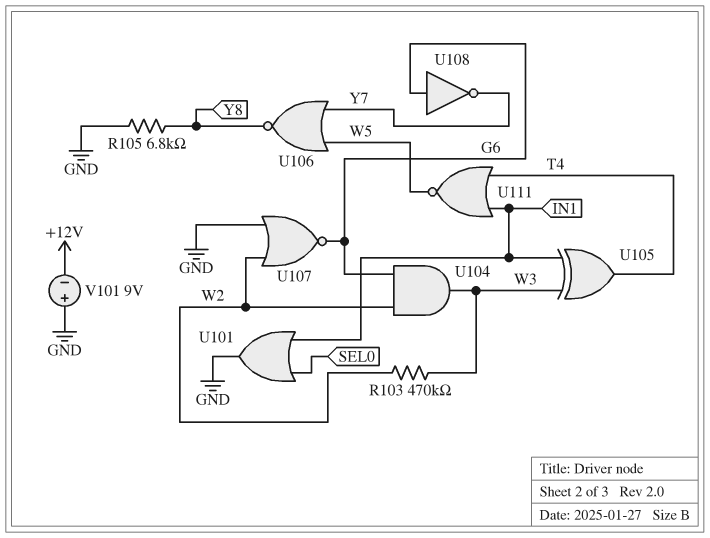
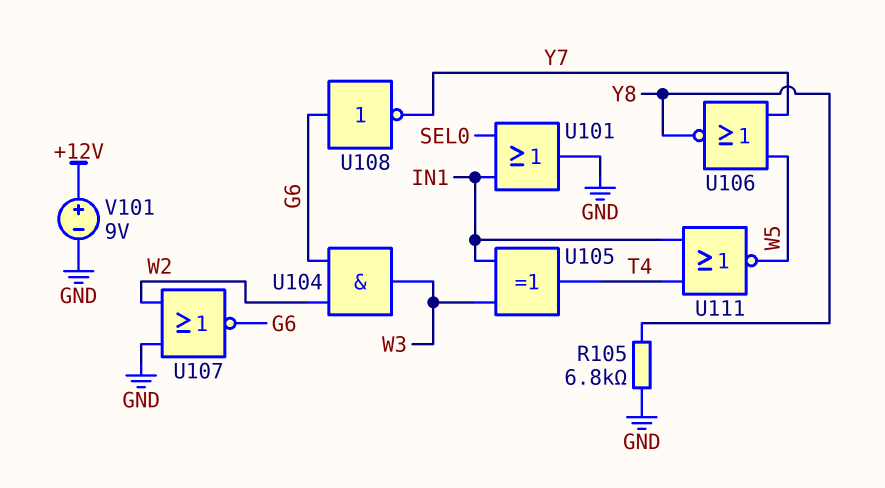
R103: 470k (W2, W3) -> none
V101: 9V (plus GND, minus +12V) -> 9V (plus +12V, minus GND)

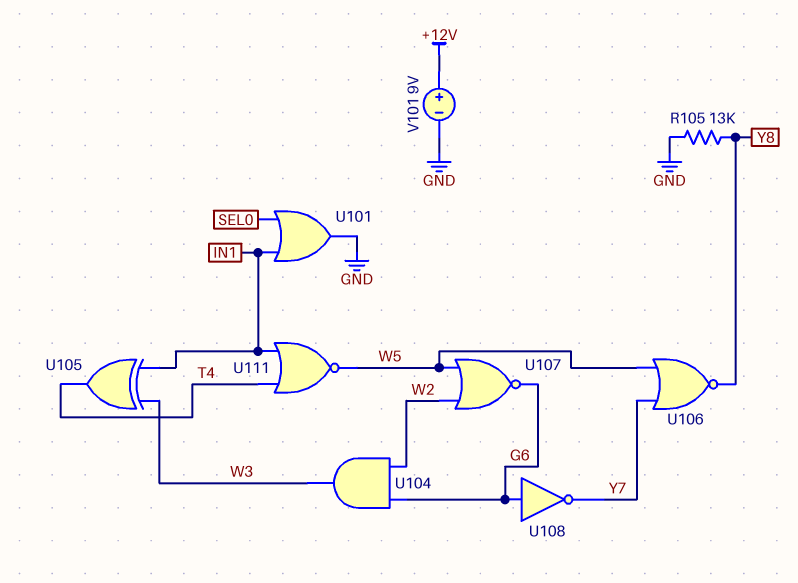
R105: 6.8k (GND, Y8) -> 13k (GND, Y8)
U107: NOR (in GND, in W2, out G6) -> NOR (in W2, in W5, out G6)

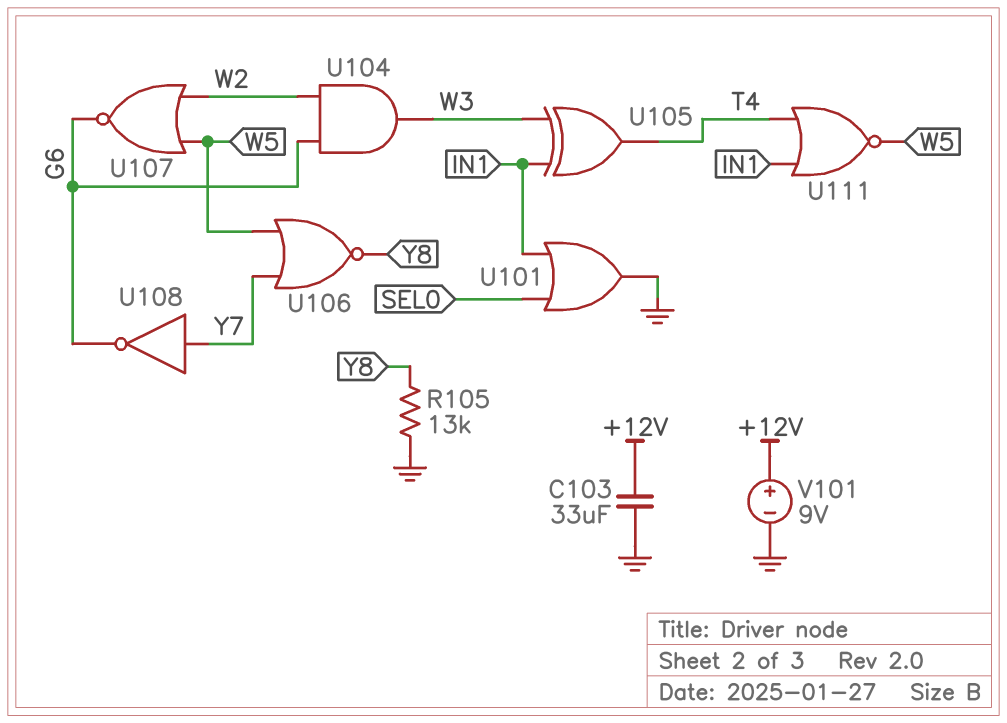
C103: none -> 33uF (+12V, GND)
U108: NOT (in G6, out Y7) -> NOT (in Y7, out G6)

